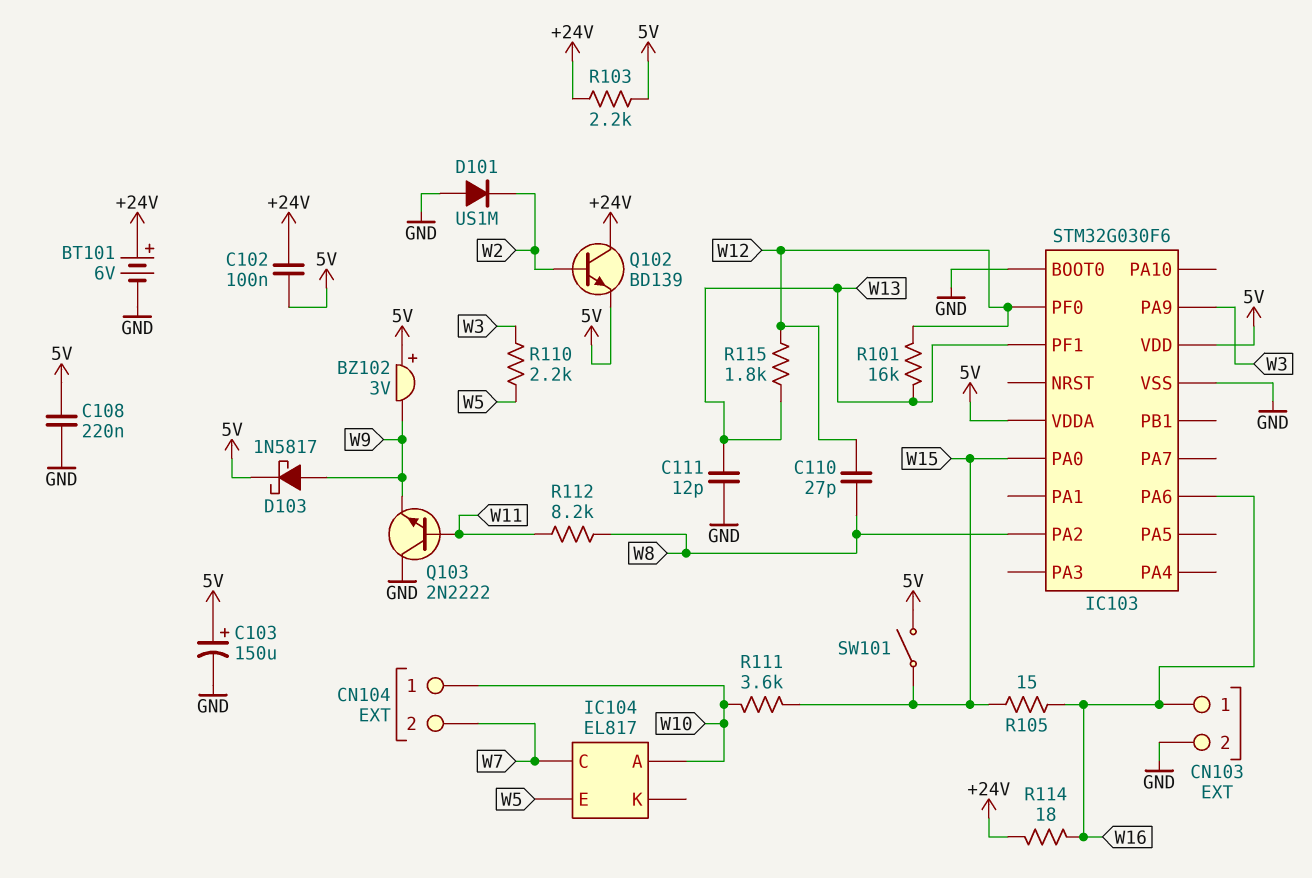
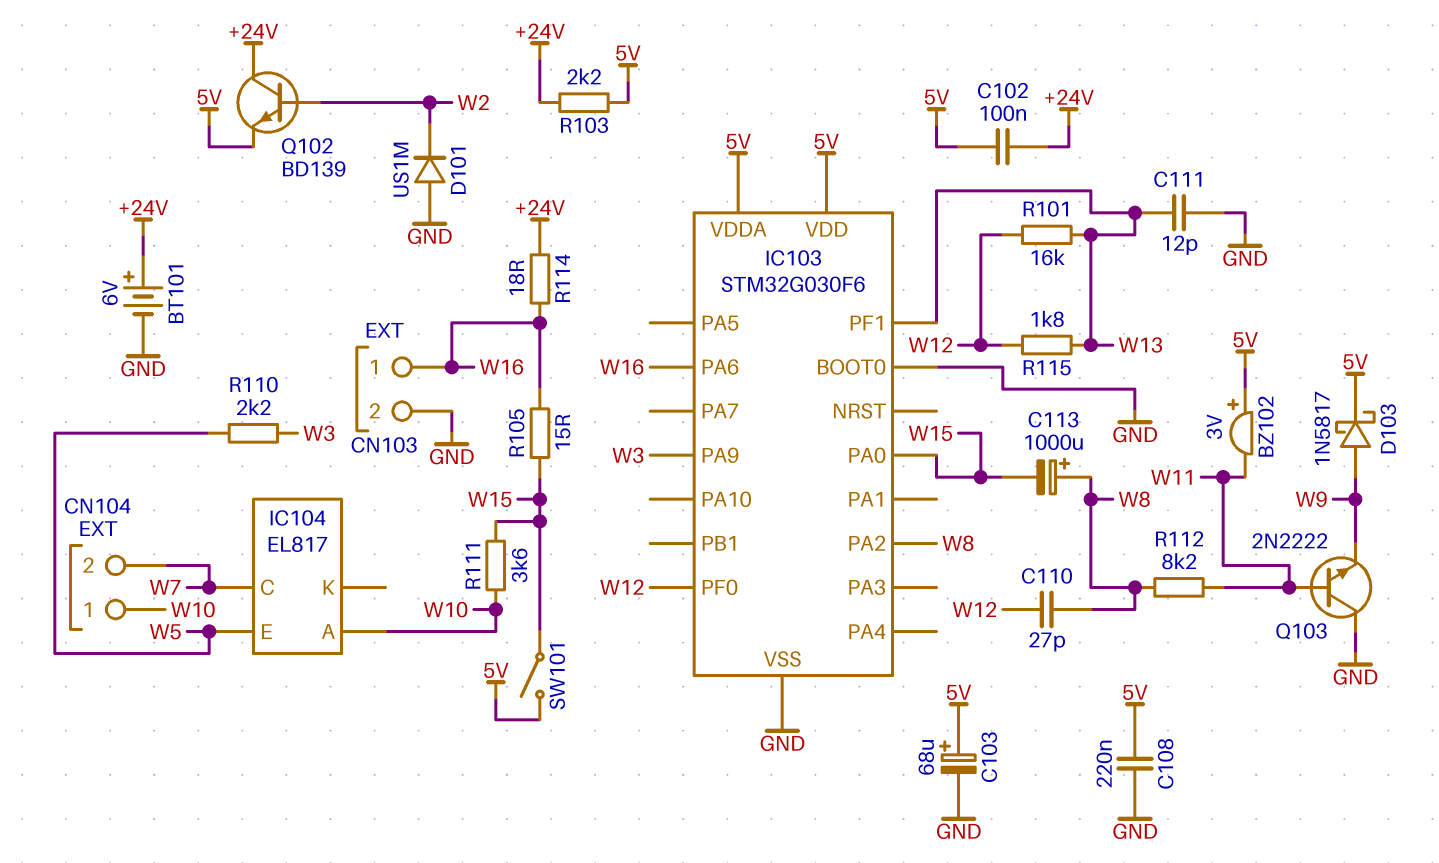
BZ102: buzzer 3V (plus 5V, minus W9) -> buzzer 3V (plus 5V, minus W11)
C103: 150uF (plus 5V, minus GND) -> 68uF (plus 5V, minus GND)
C113: none -> 1000uF (plus W8, minus W15)

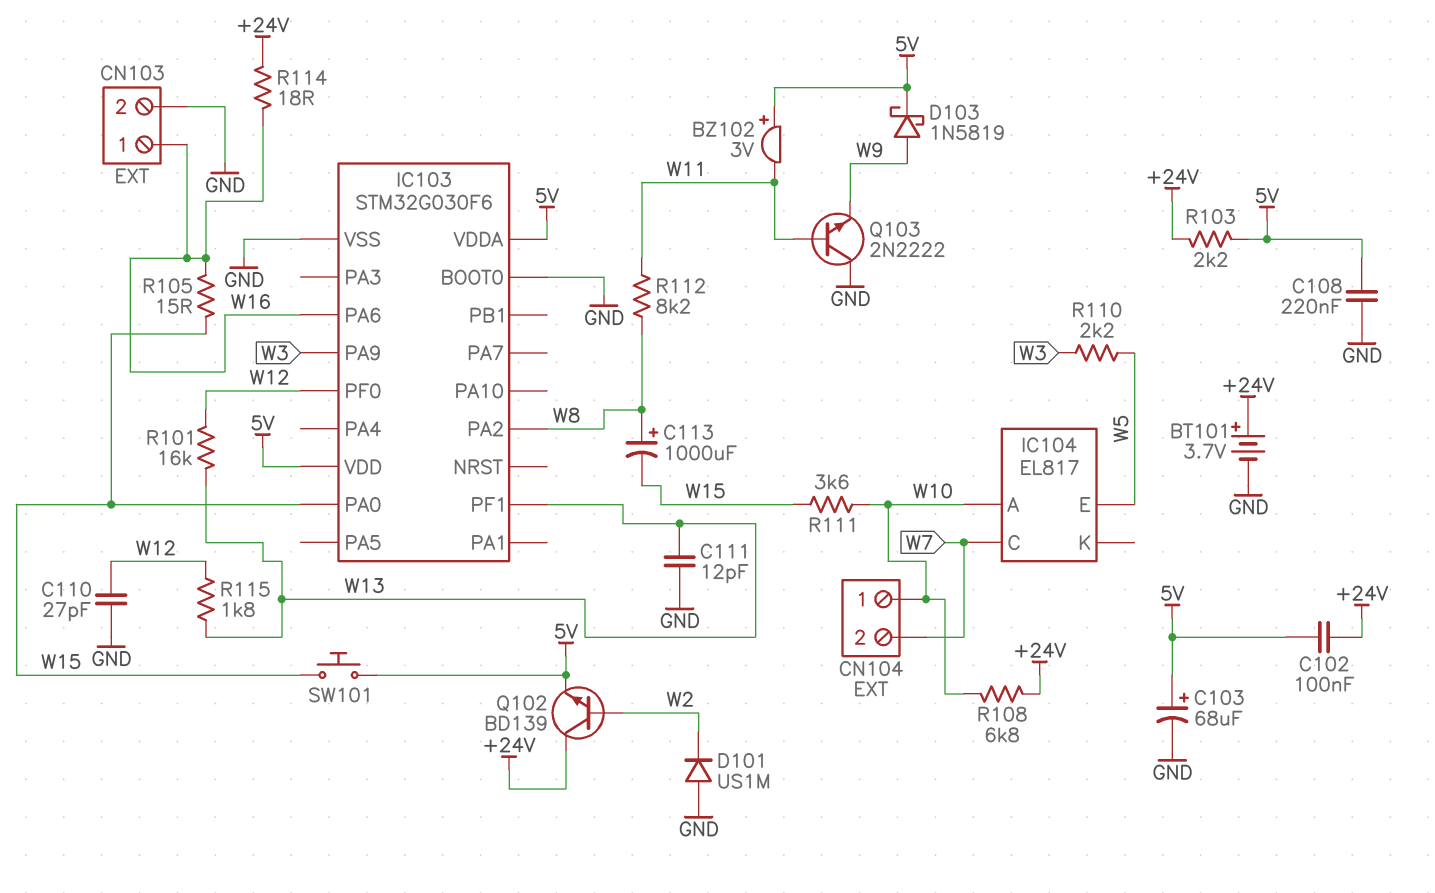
BT101: 6V (plus +24V, minus GND) -> 3.7V (plus +24V, minus GND)
C110: 27pF (W8, W12) -> 27pF (GND, W12)
D103: schottky 1N5817 (A W9, K 5V) -> schottky 1N5819 (A W9, K 5V)
R108: none -> 6.8k (+24V, W10)
SW101: switch (5V, W15) -> button (5V, W15)

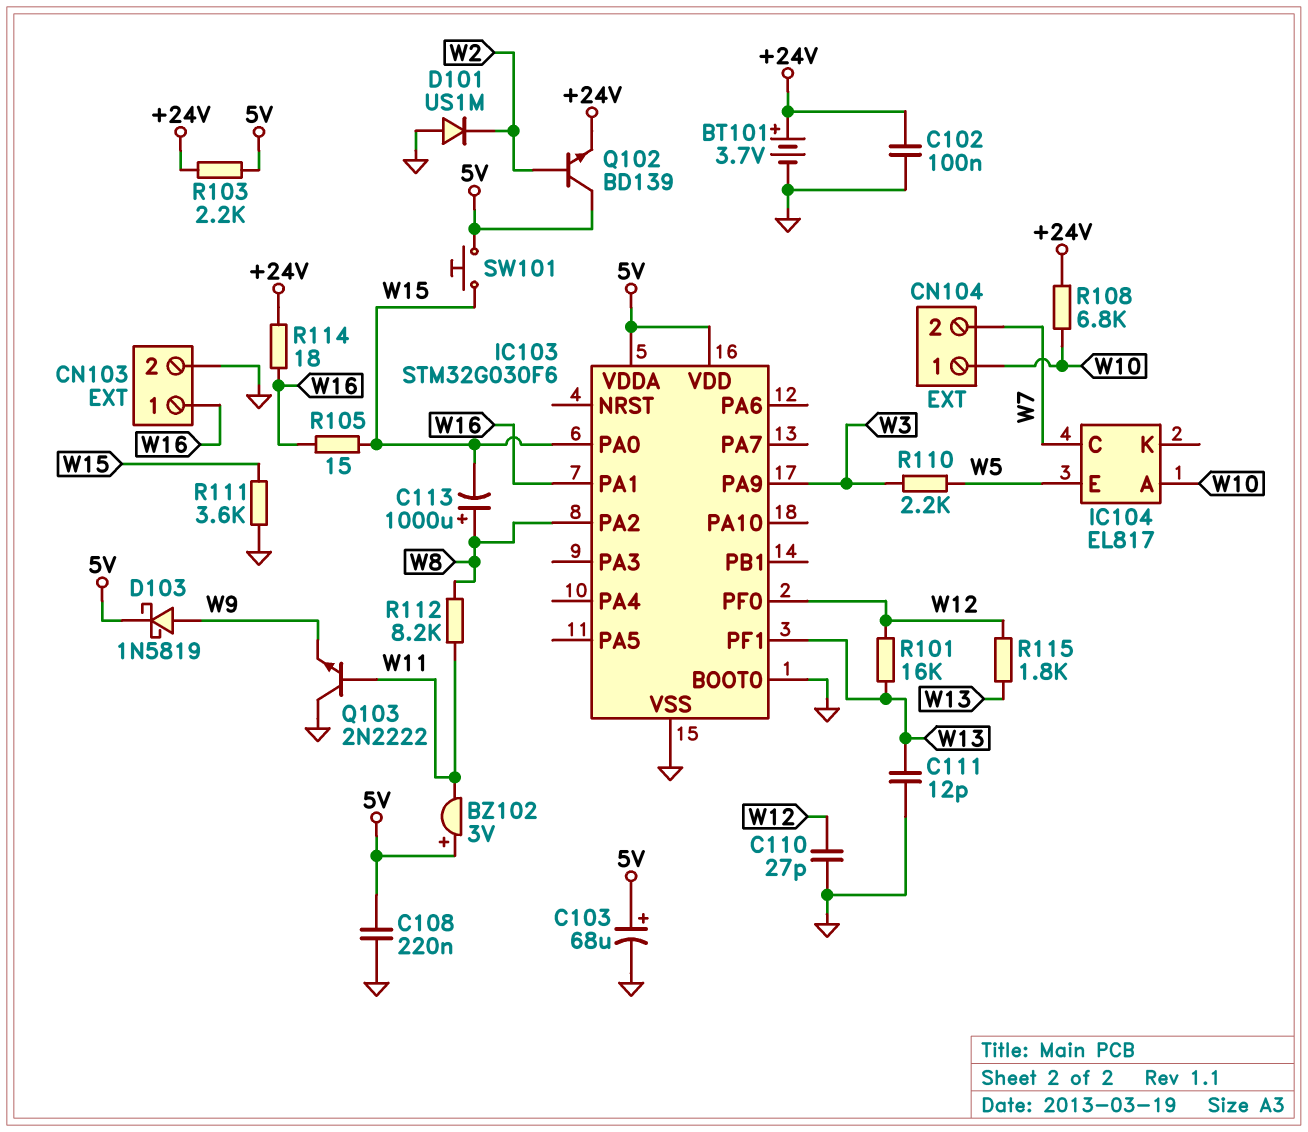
C102: 100nF (+24V, 5V) -> 100nF (+24V, GND)
IC103 pin PA1: none -> W16
IC103 pin PA6: W16 -> none
Q102: NPN BD139 (B W2, C +24V, E 5V) -> NPN BD139 (B W2, C 5V, E +24V)
R111: 3.6k (W10, W15) -> 3.6k (GND, W15)

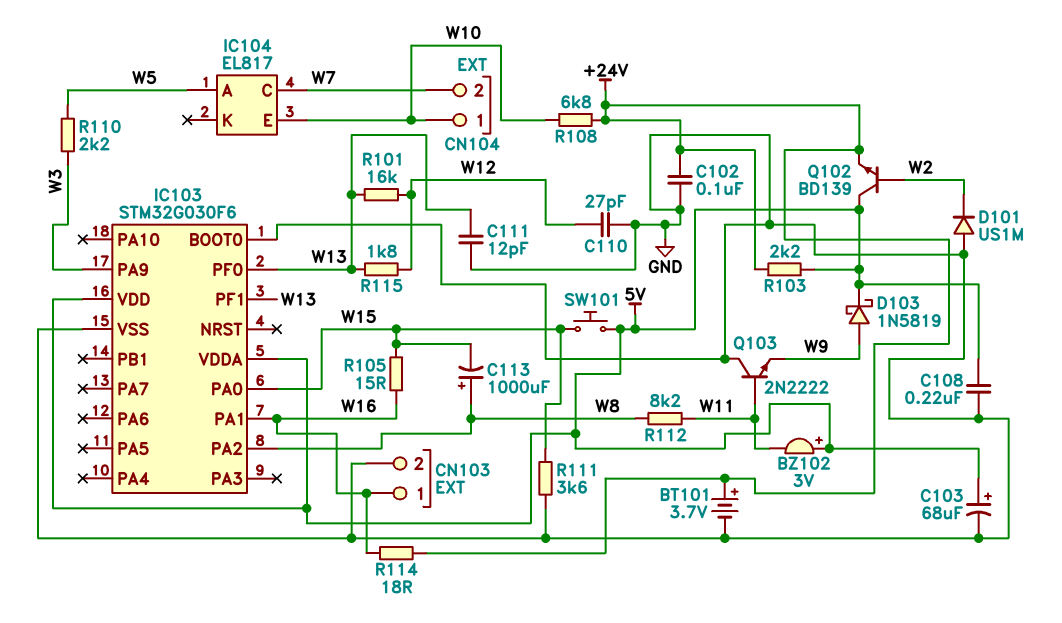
IC103 pin PF0: W12 -> W13
IC104 pin A: W10 -> W5
IC104 pin E: W5 -> W10

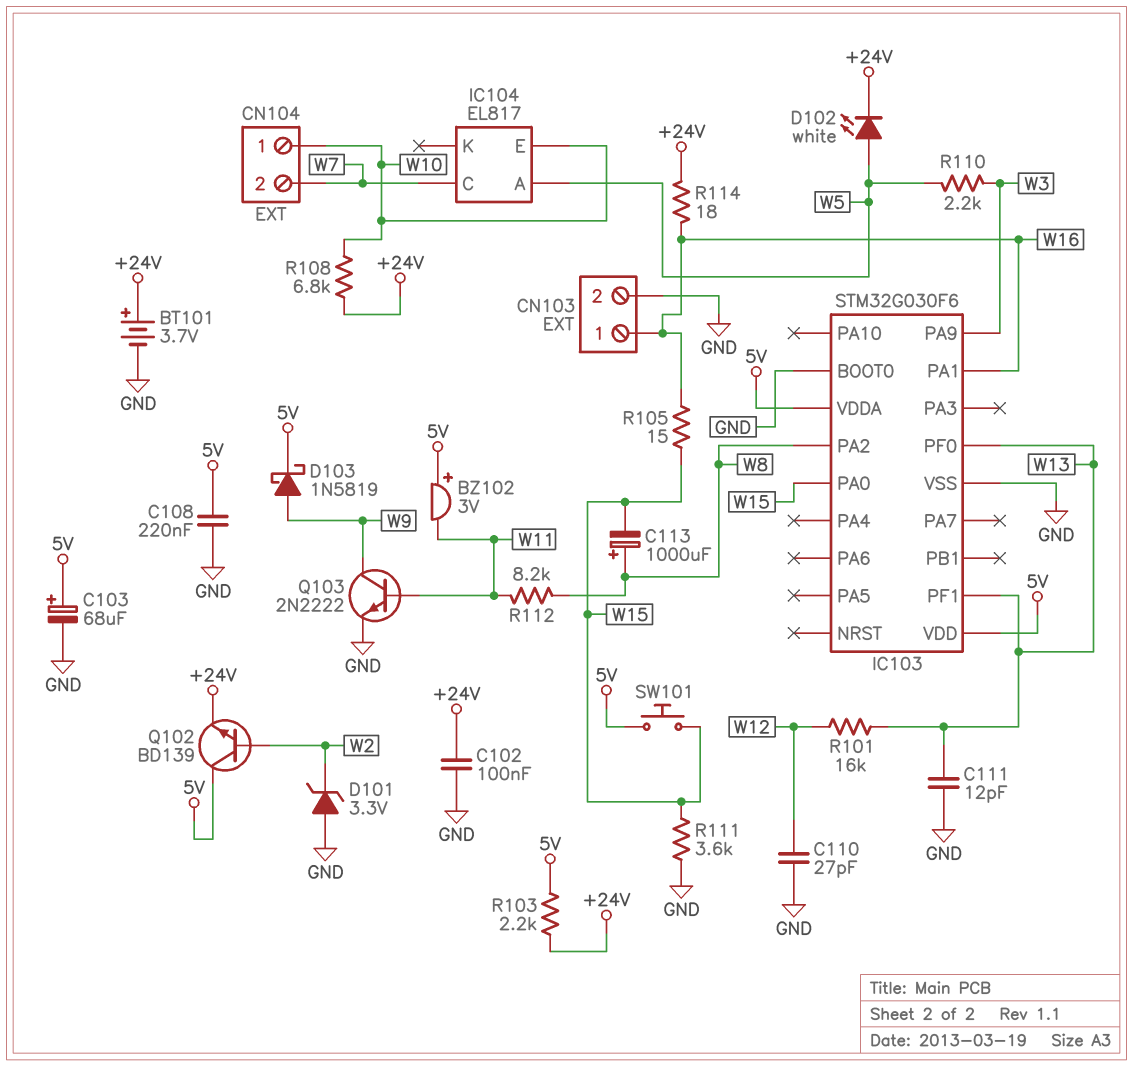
D101: diode US1M (A GND, K W2) -> zener 3.3V (A GND, K W2)
D102: none -> LED white (A W5, K +24V)
Q103: NPN 2N2222 (B W11, C GND, E W9) -> NPN 2N2222 (B W11, C W9, E GND)
R115: 1.8k (W12, W13) -> none

